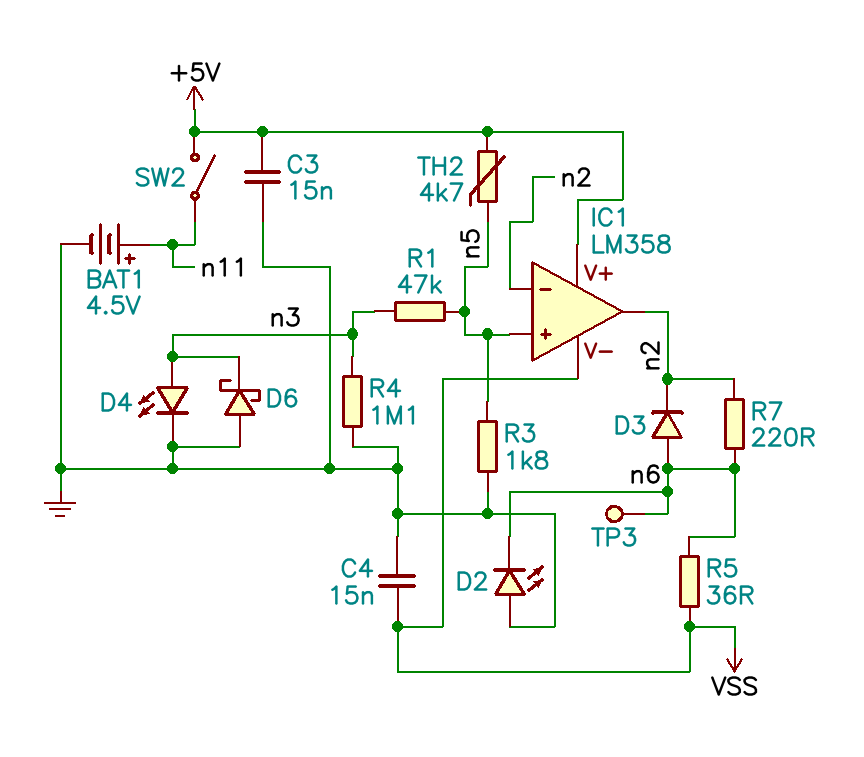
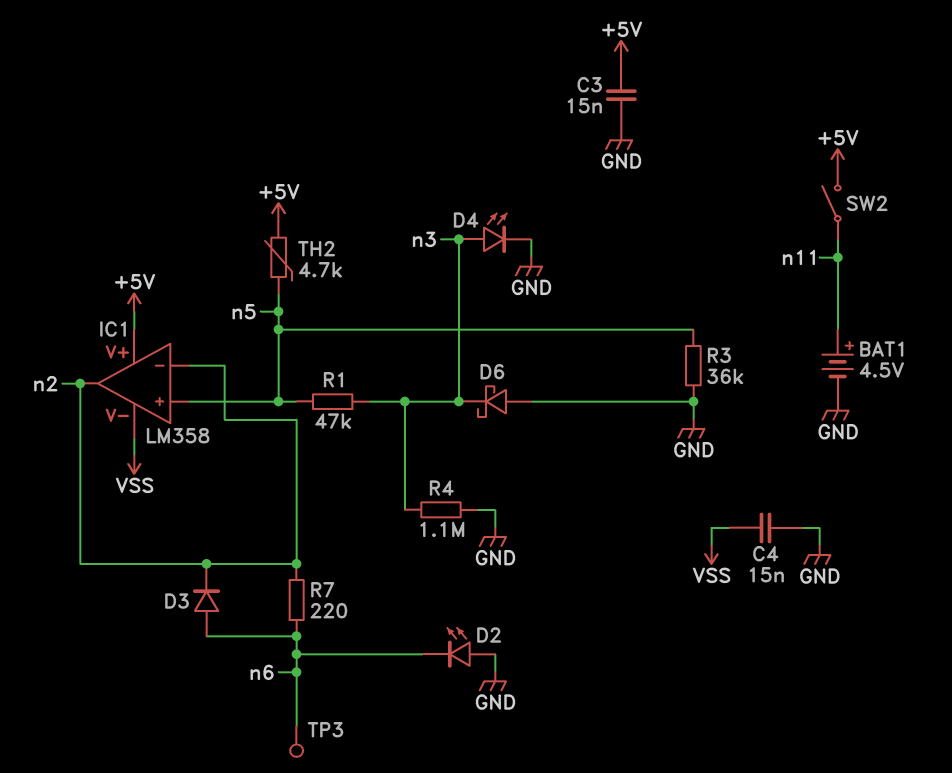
R3: 1.8k (GND, n5) -> 36k (GND, n5)
R5: 36 (VSS, n6) -> none

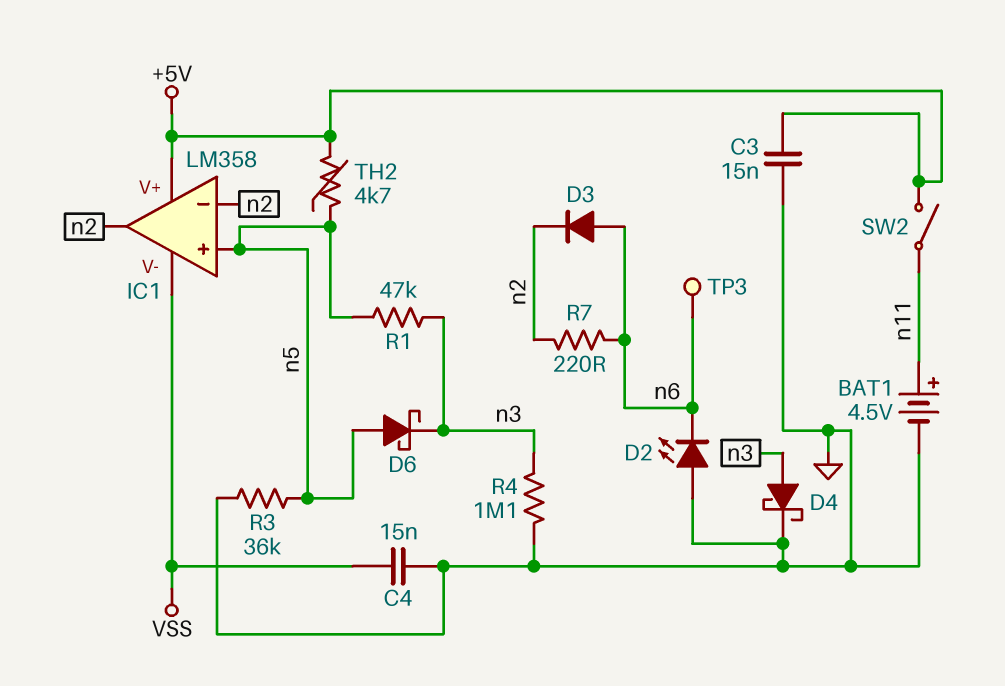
D4: LED (A n3, K GND) -> schottky (A n3, K GND)
D6: schottky (A GND, K n3) -> schottky (A n5, K n3)

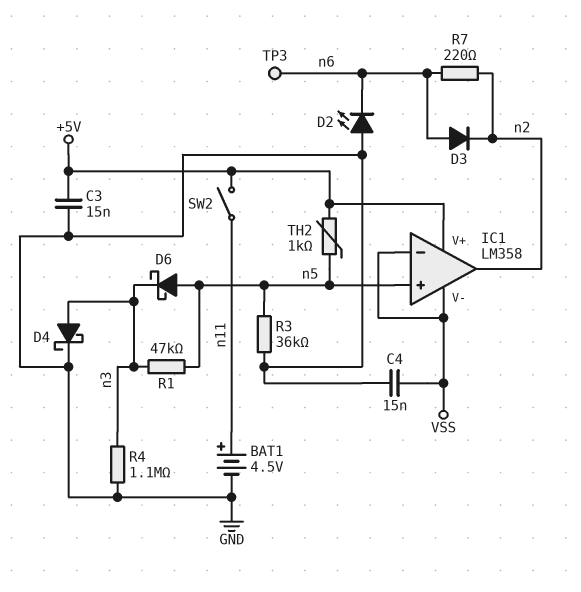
IC1 pin in-: n2 -> VSS
TH2: 4.7k (+5V, n5) -> 1k (+5V, n5)

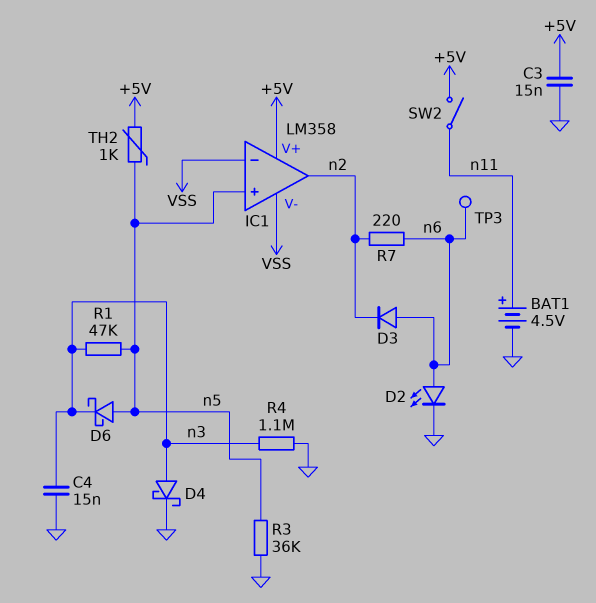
C4: 15nF (GND, VSS) -> 15nF (GND, n3)
D2: LED (A GND, K n6) -> LED (A n6, K GND)

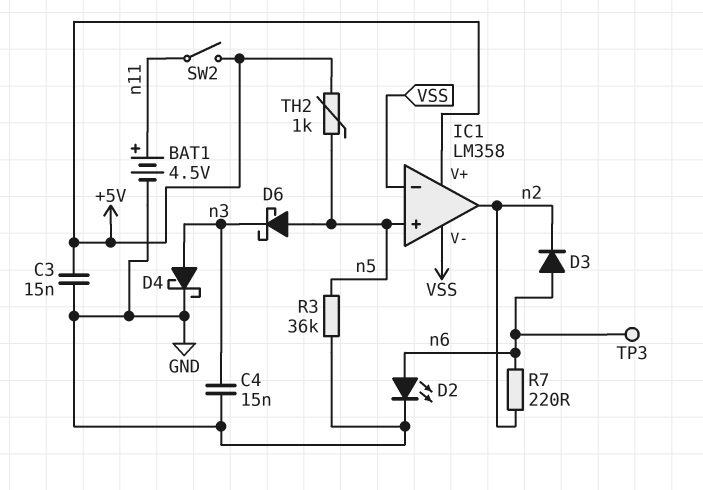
R1: 47k (n3, n5) -> none
R4: 1.1M (GND, n3) -> none

